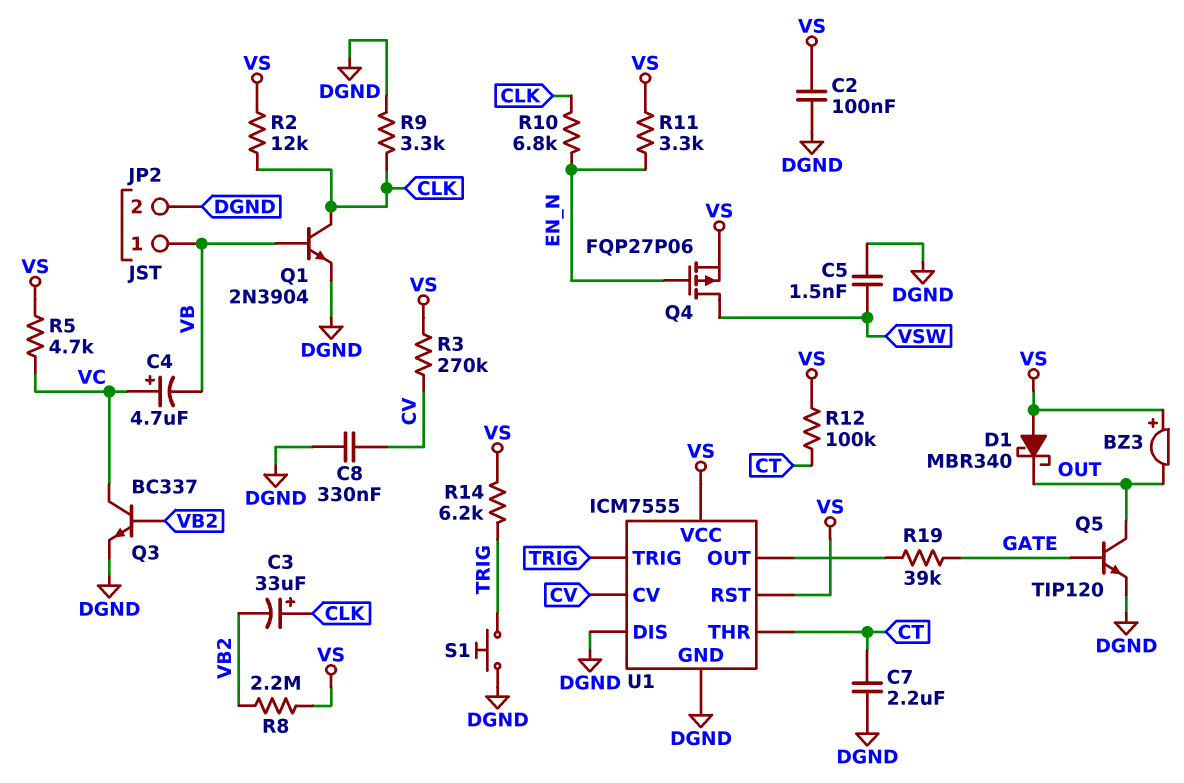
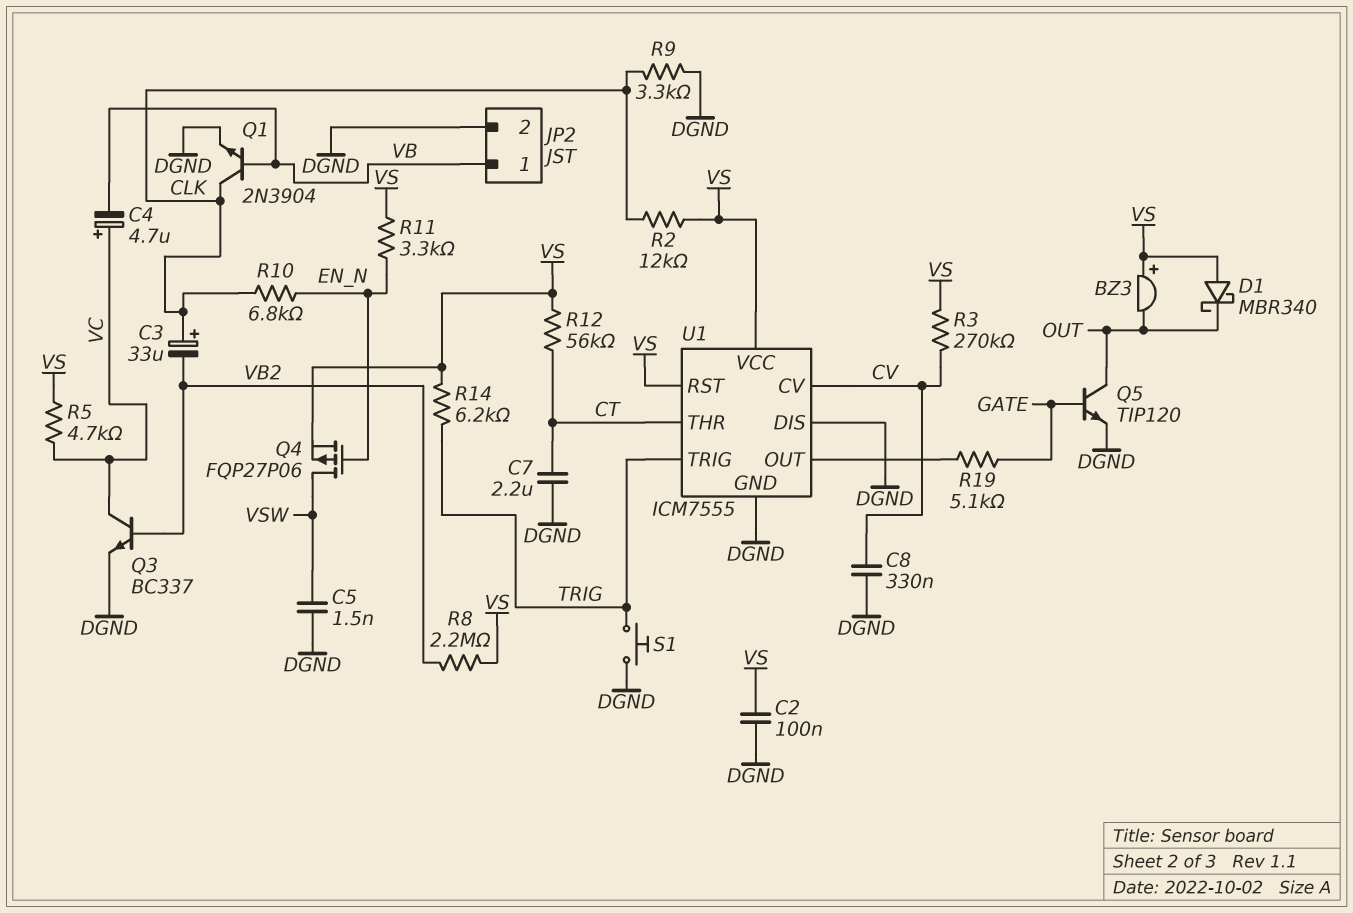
R12: 100k (CT, VS) -> 56k (CT, VS)
R19: 39k (GATE, U1/OUT) -> 5.1k (GATE, U1/OUT)

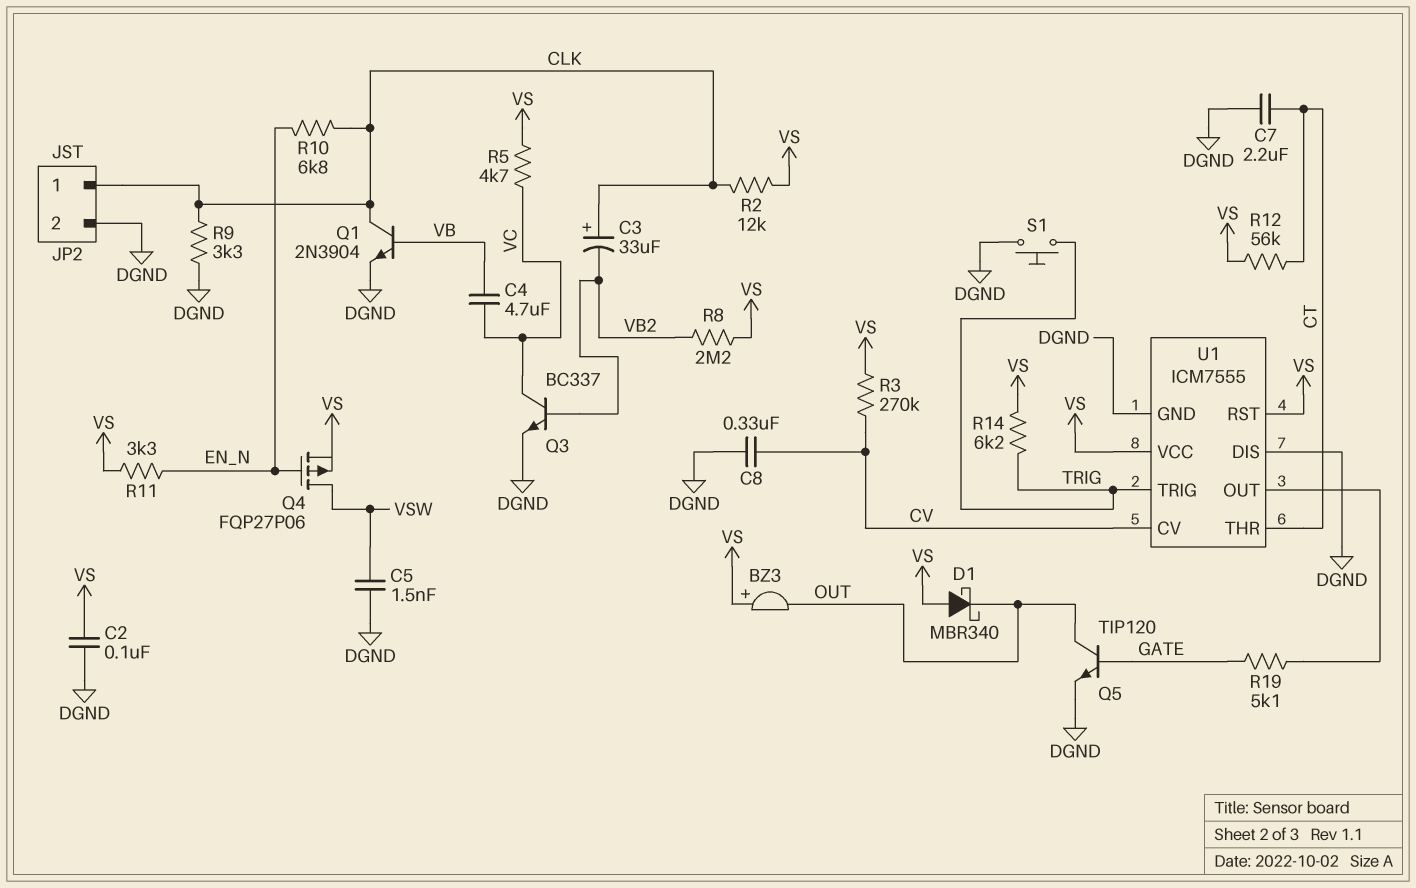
C4: 4.7uF (plus VC, minus VB) -> 4.7uF (VB, VC)
JP2 pin 1: VB -> CLK

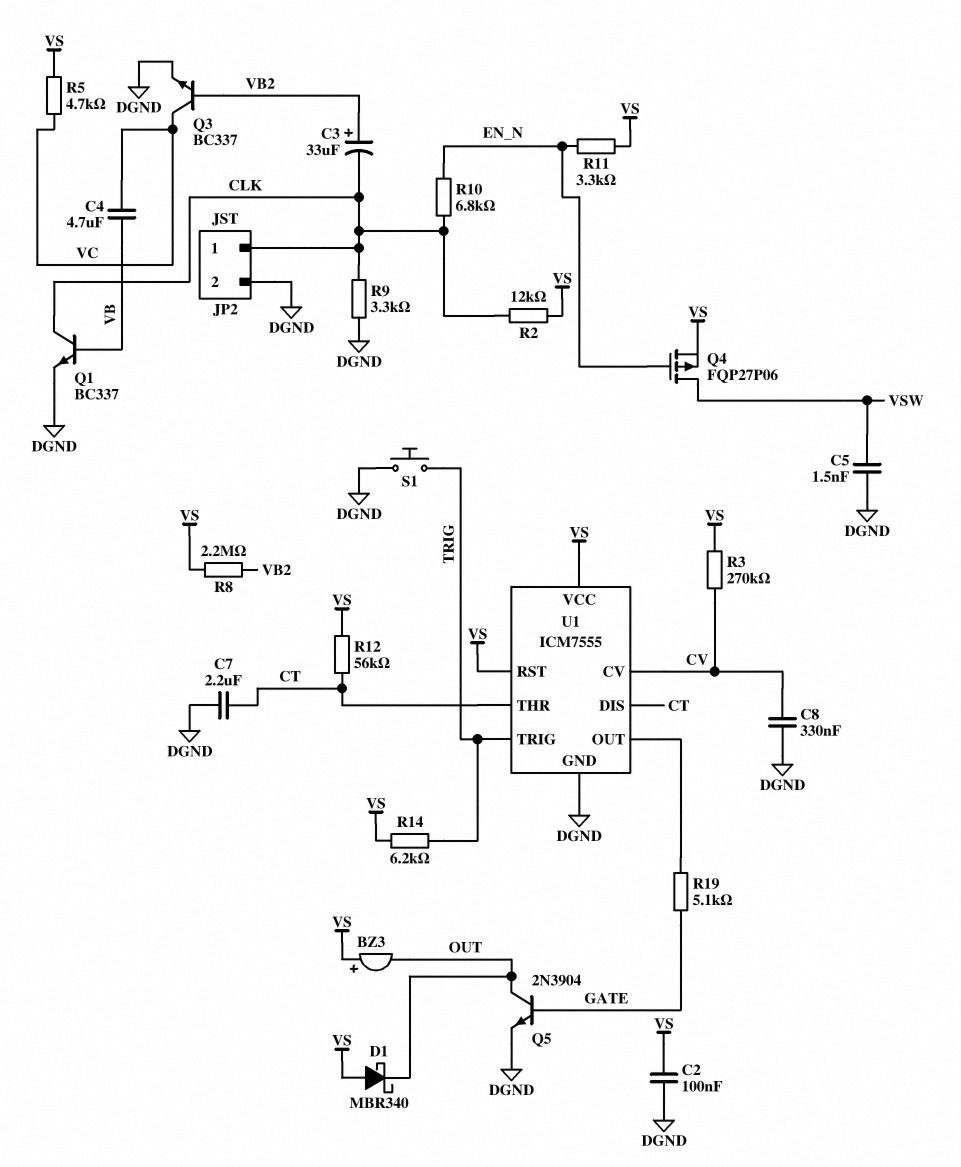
C3: 33uF (plus CLK, minus VB2) -> 33uF (plus VB2, minus CLK)
Q1: NPN 2N3904 (B VB, C CLK, E DGND) -> NPN BC337 (B VB, C CLK, E DGND)
Q5: NPN TIP120 (B GATE, C OUT, E DGND) -> NPN 2N3904 (B GATE, C OUT, E DGND)
U1 pin DIS: DGND -> CT

